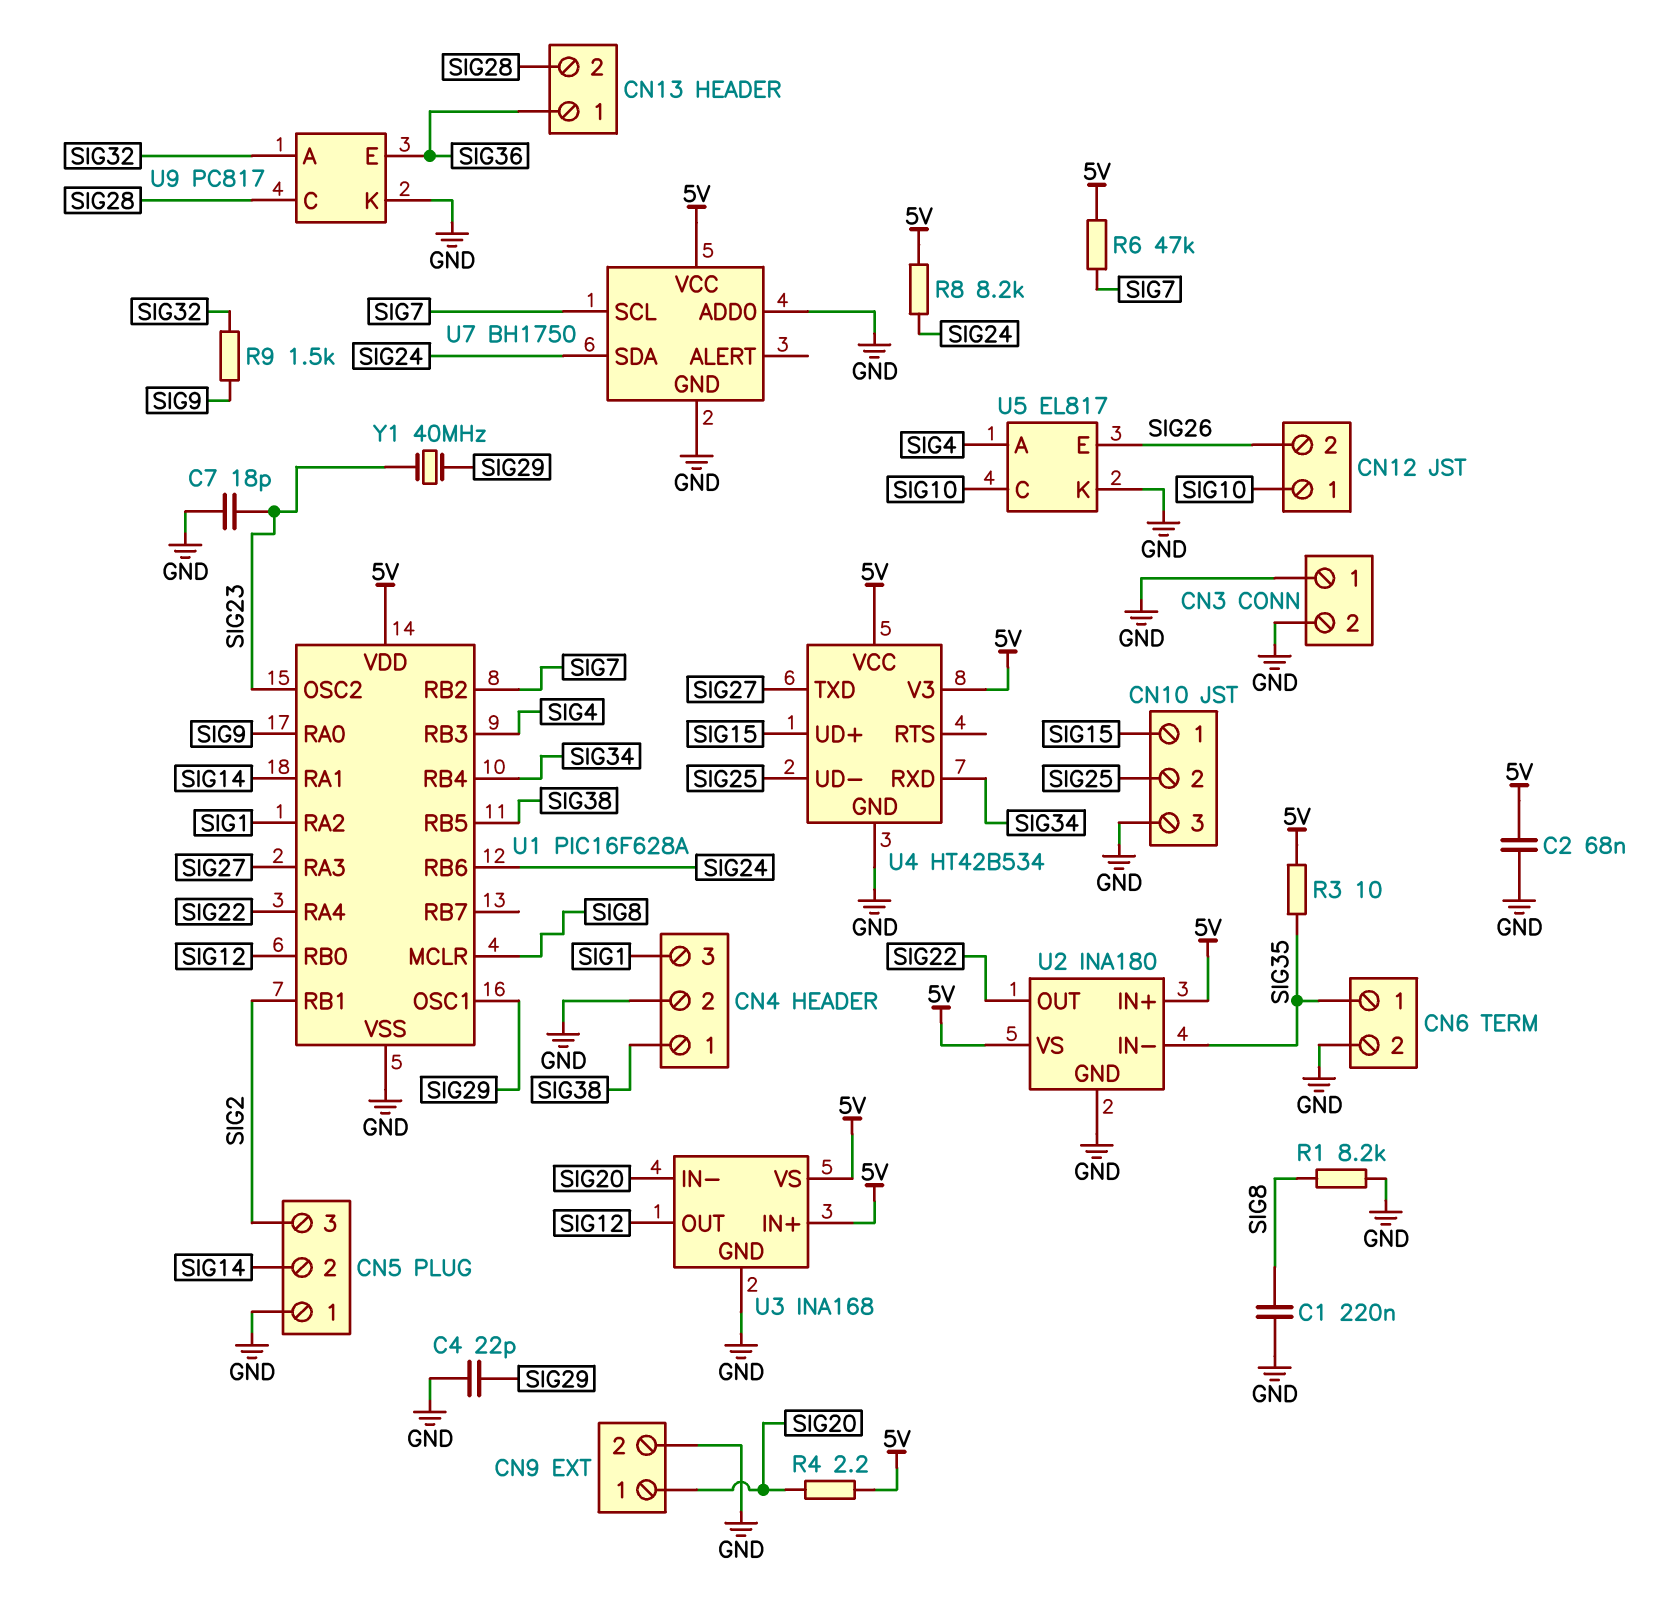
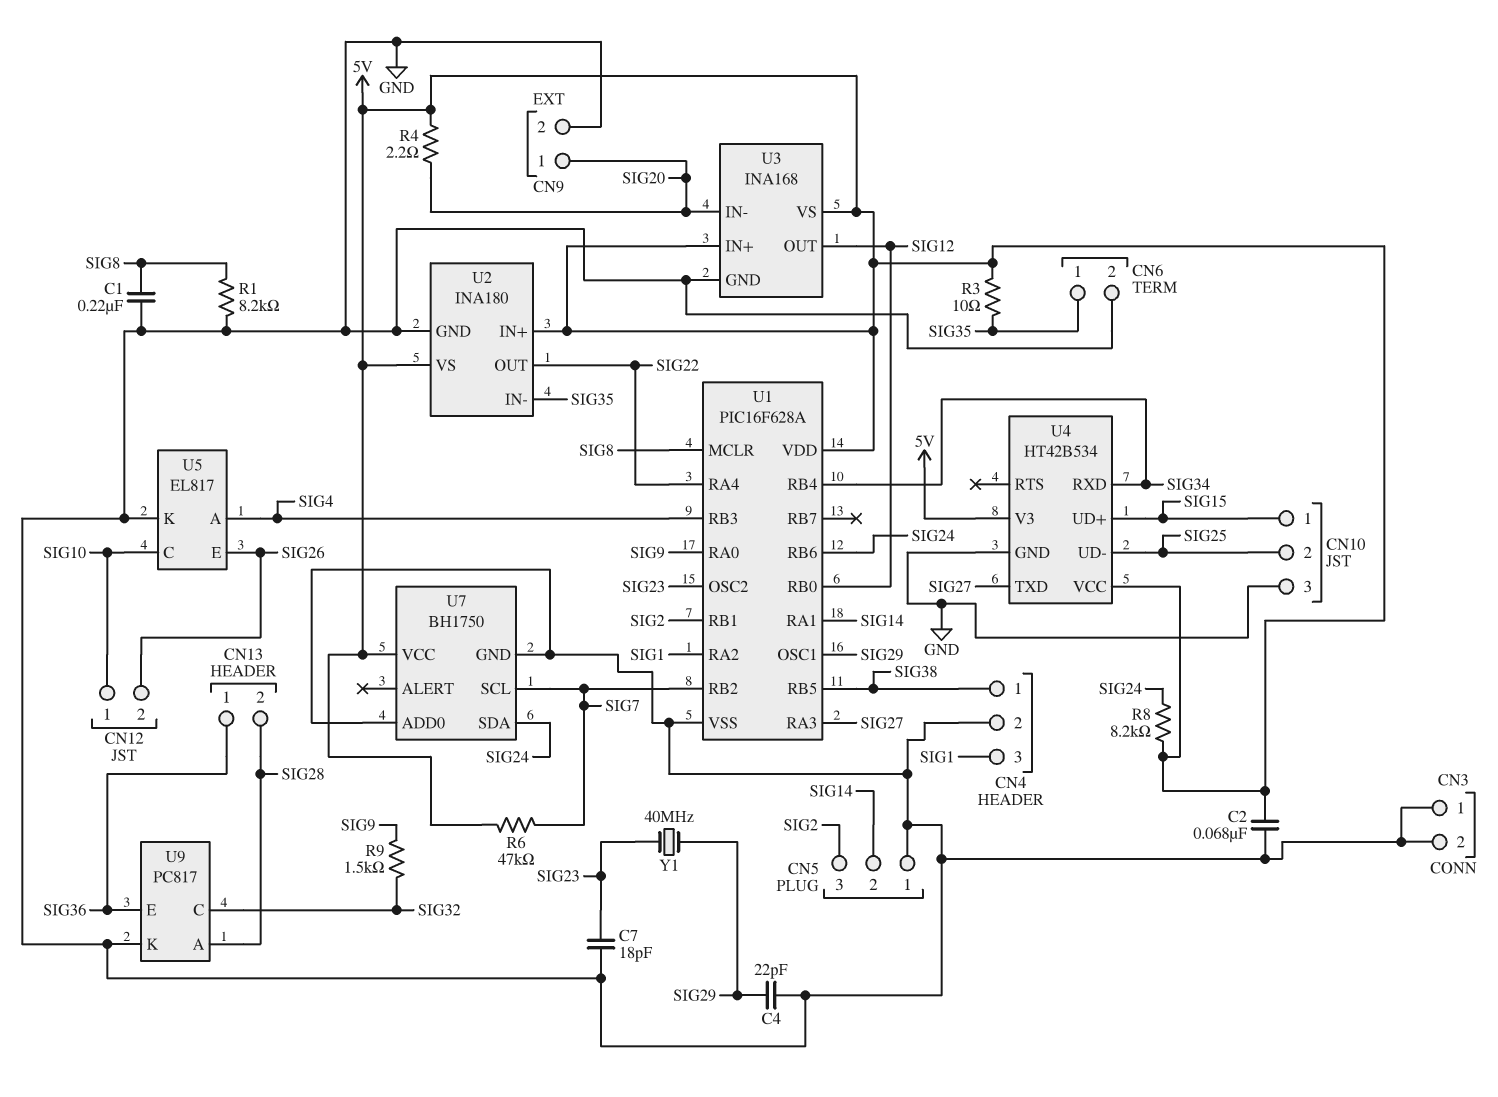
U9 pin A: SIG32 -> SIG28
U9 pin C: SIG28 -> SIG32

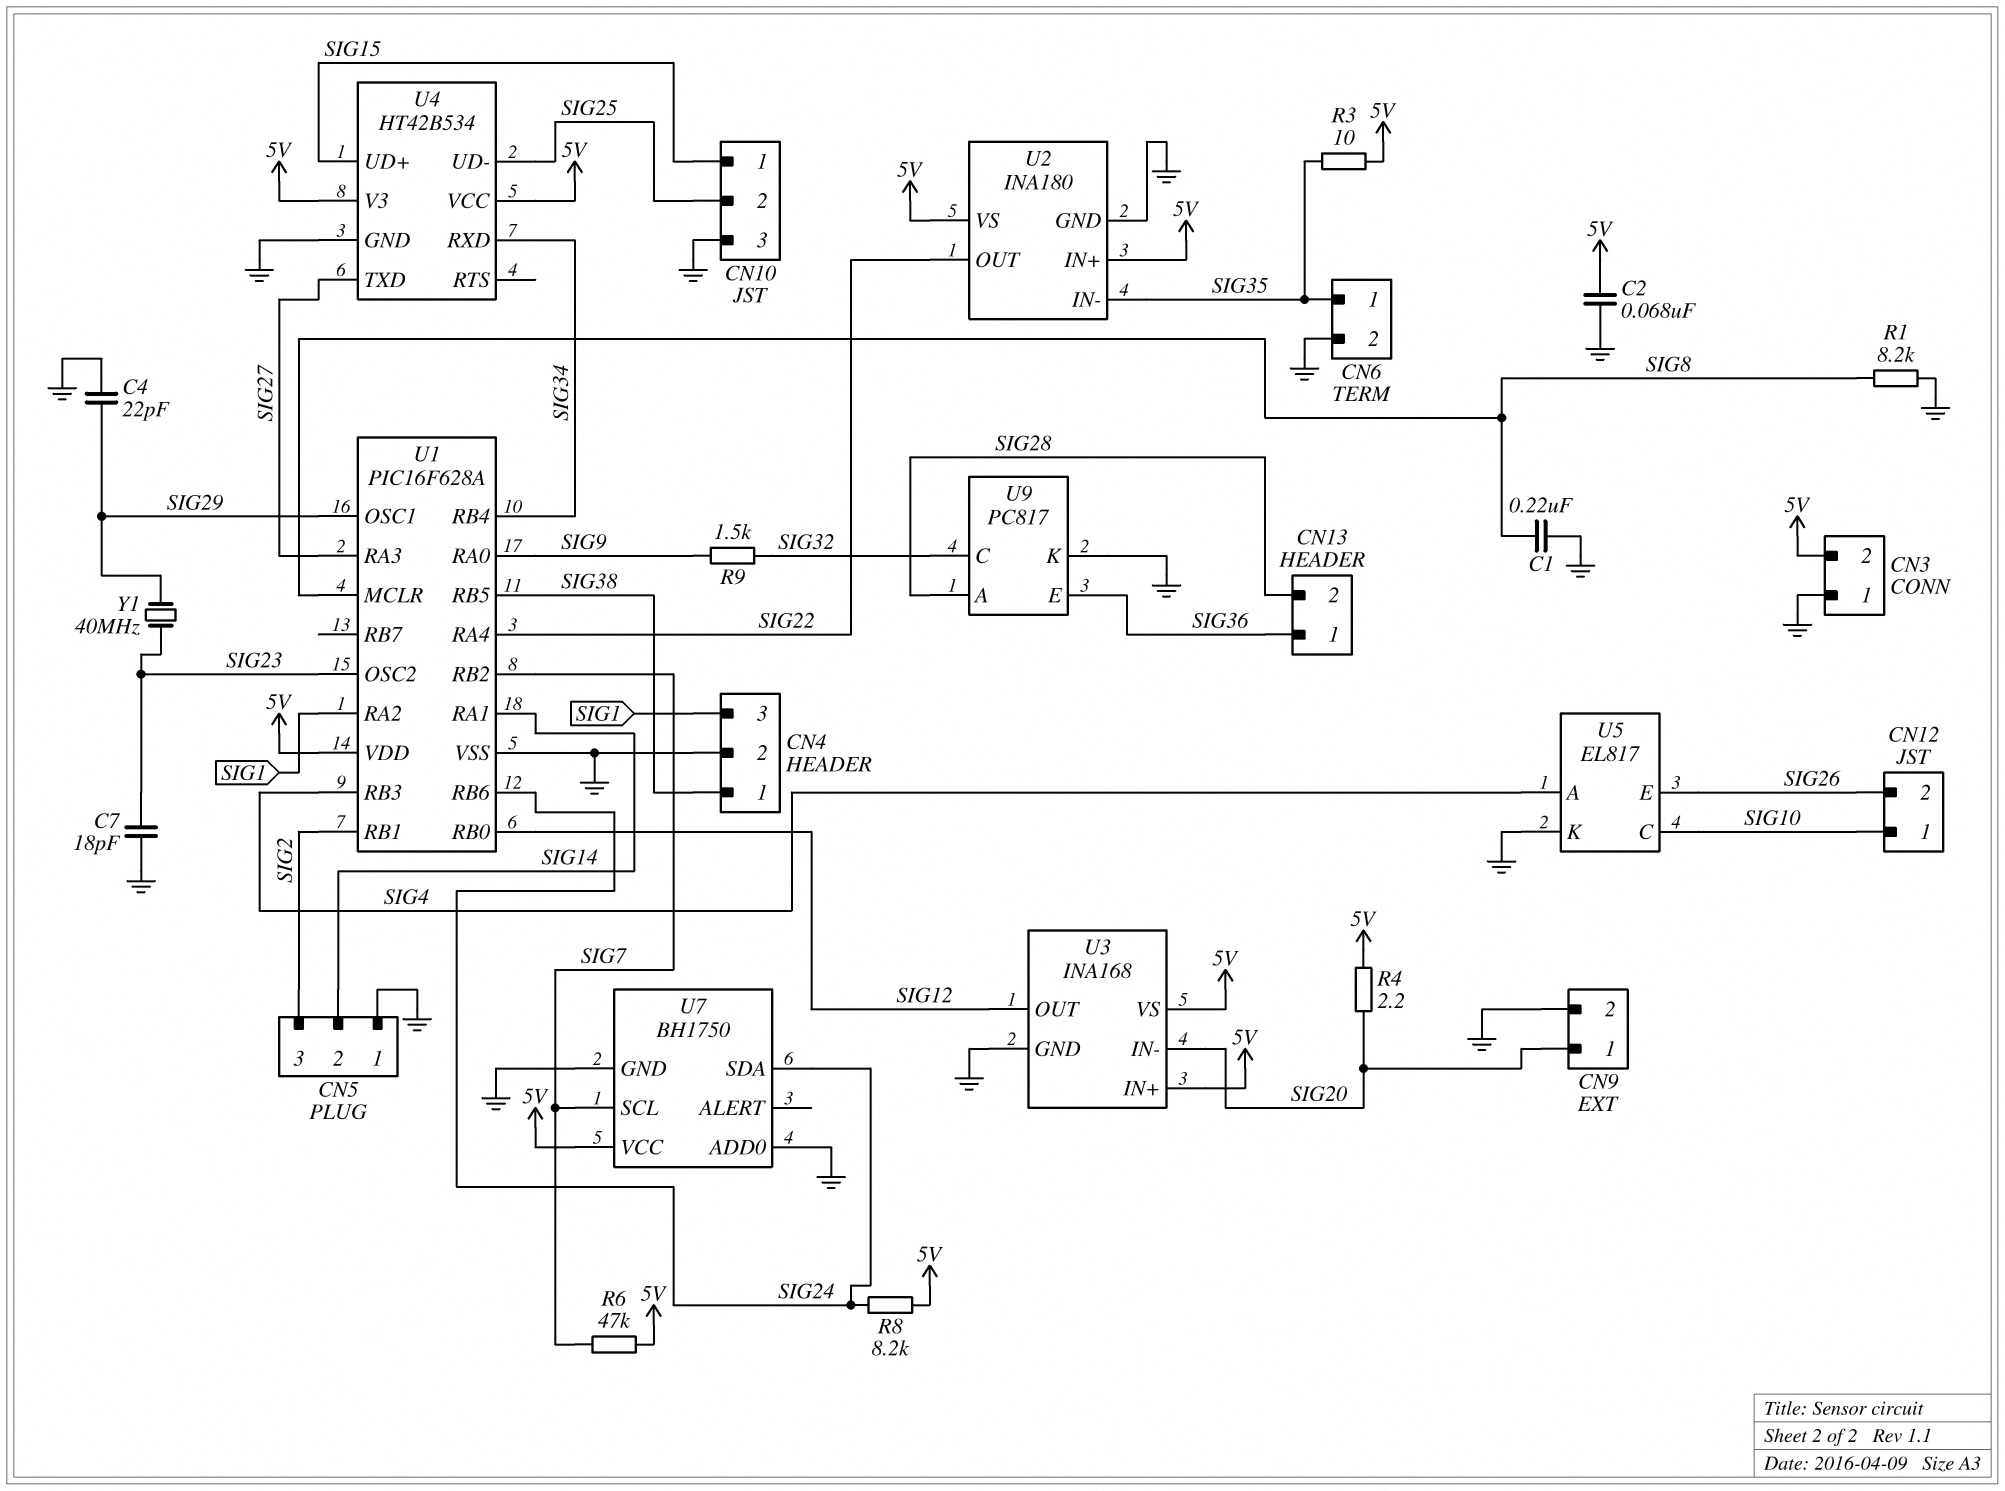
CN3 pin 2: GND -> 5V

